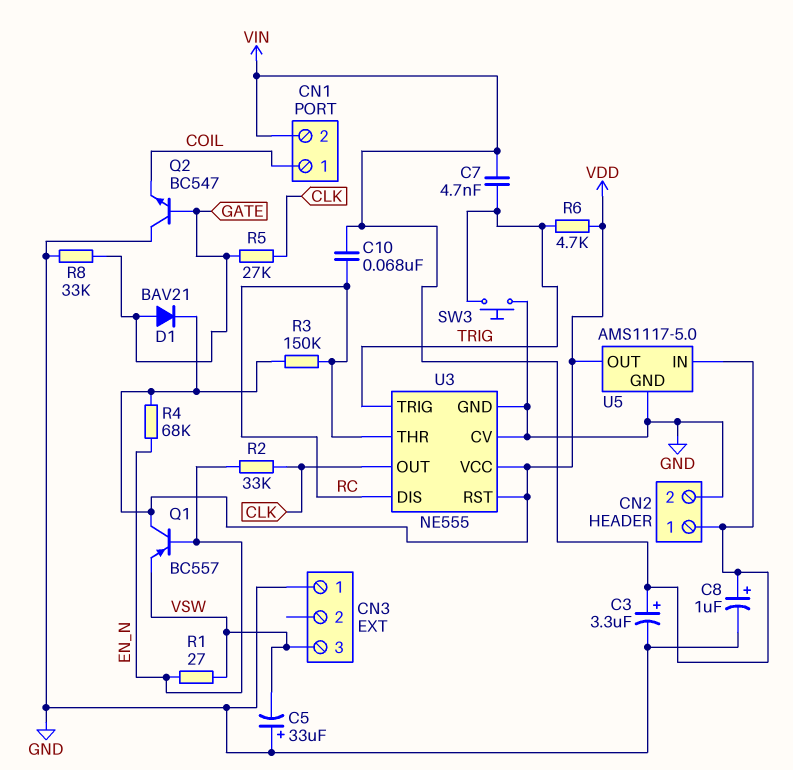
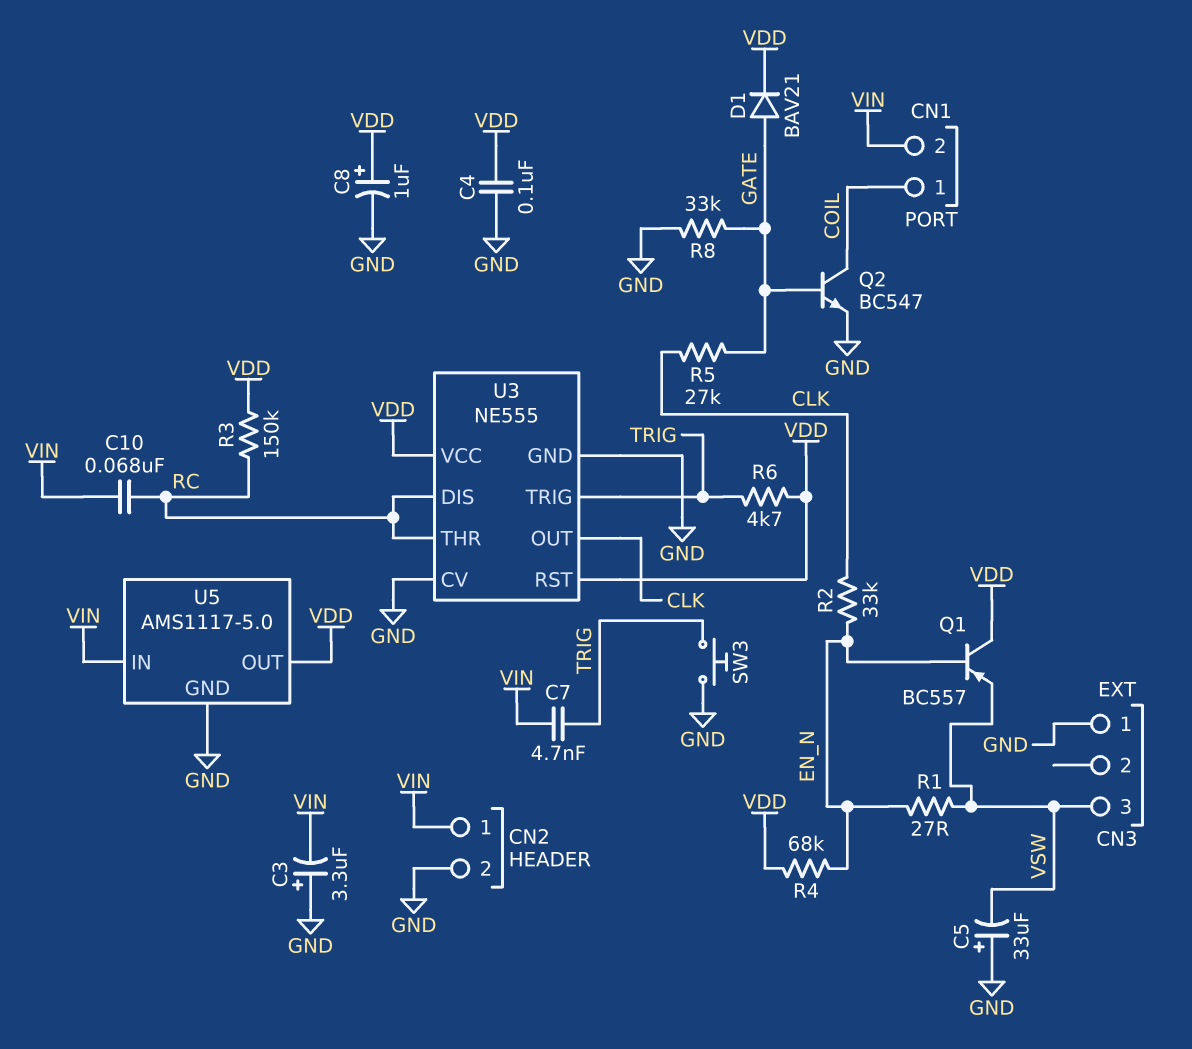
C3: 3.3uF (plus VIN, minus GND) -> 3.3uF (plus GND, minus VIN)
C4: none -> 100nF (GND, VDD)
C8: 1uF (plus VIN, minus GND) -> 1uF (plus VDD, minus GND)
Q2: NPN BC547 (B GATE, C GND, E COIL) -> NPN BC547 (B GATE, C COIL, E GND)

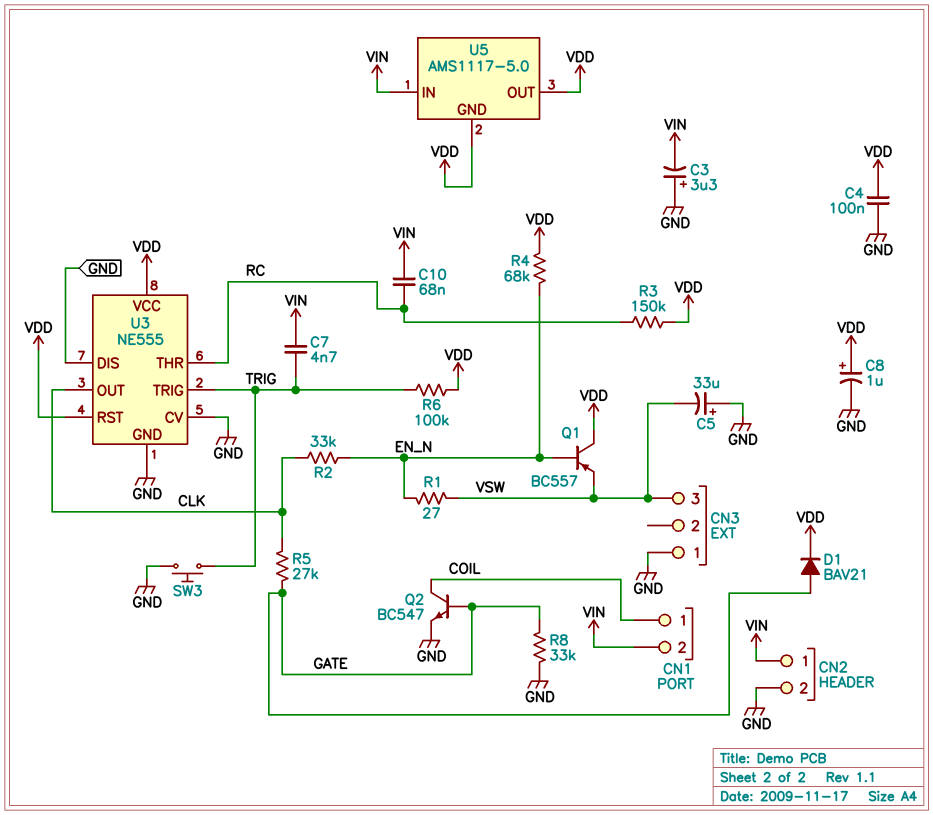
R6: 4.7k (TRIG, VDD) -> 100k (TRIG, VDD)
U3 pin DIS: RC -> GND
U5 pin GND: GND -> VDD

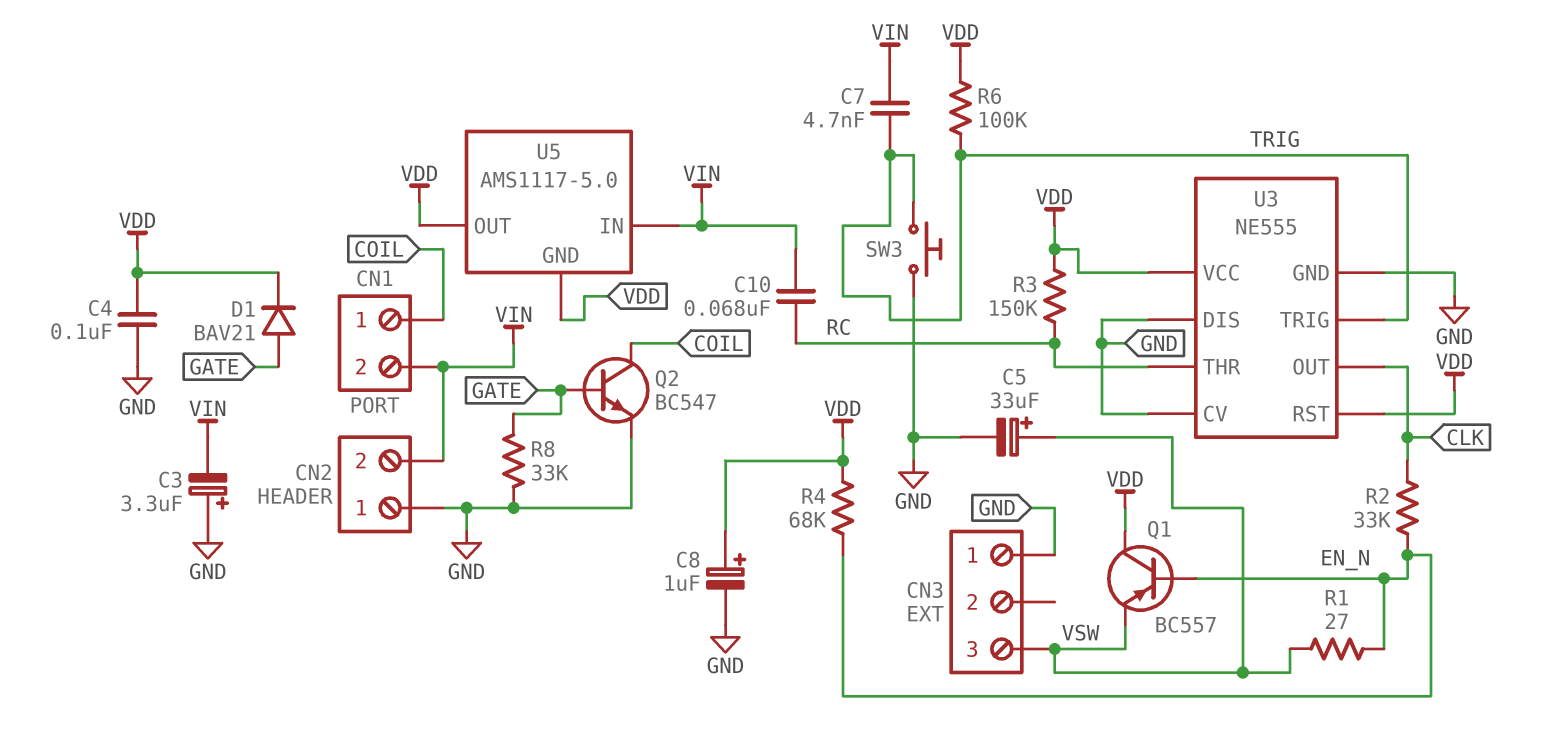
C5: 33uF (plus GND, minus VSW) -> 33uF (plus VSW, minus GND)
CN2 pin 1: VIN -> GND
CN2 pin 2: GND -> VIN
R5: 27k (CLK, GATE) -> none

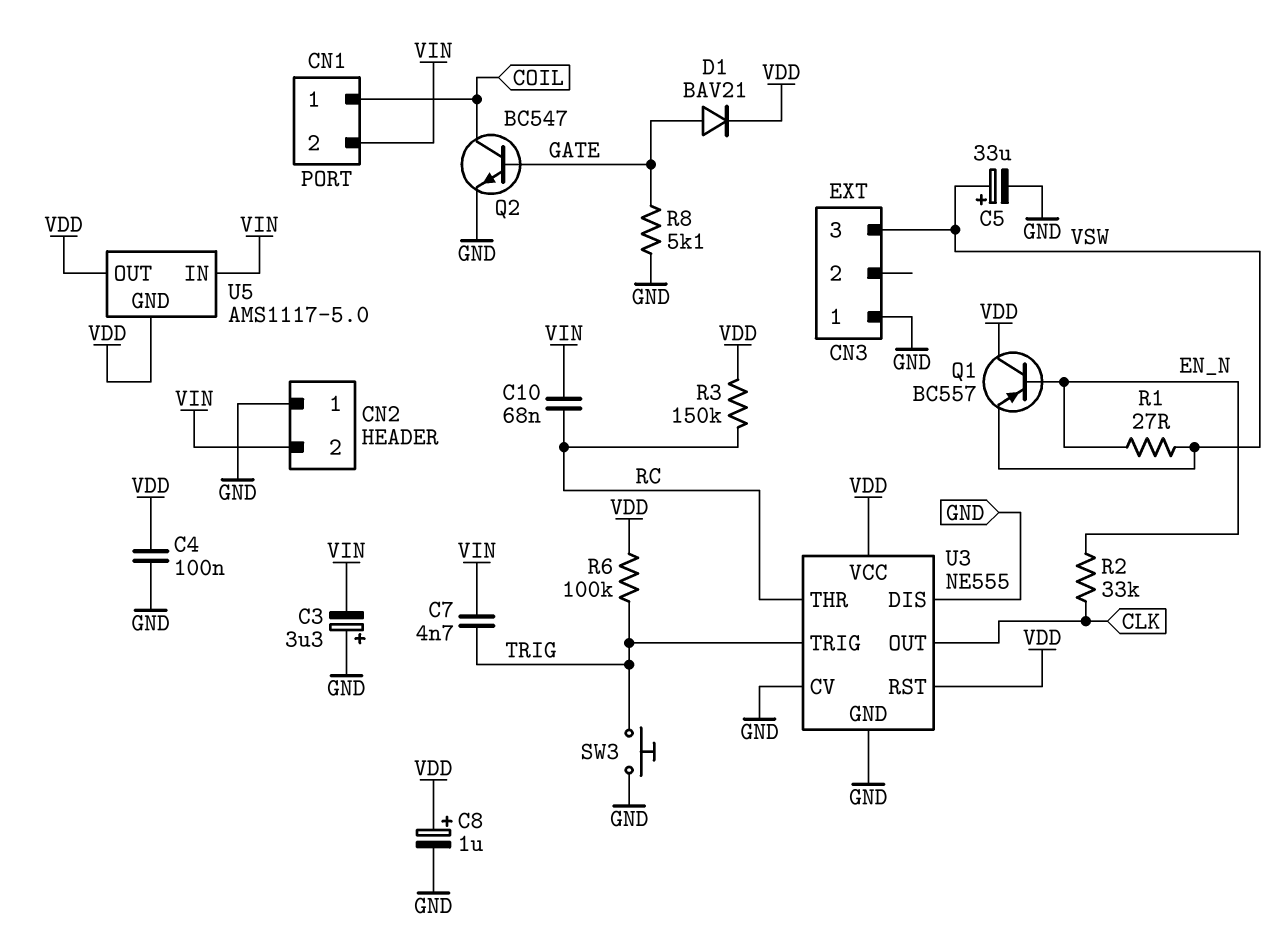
R4: 68k (EN_N, VDD) -> none
R8: 33k (GATE, GND) -> 5.1k (GATE, GND)

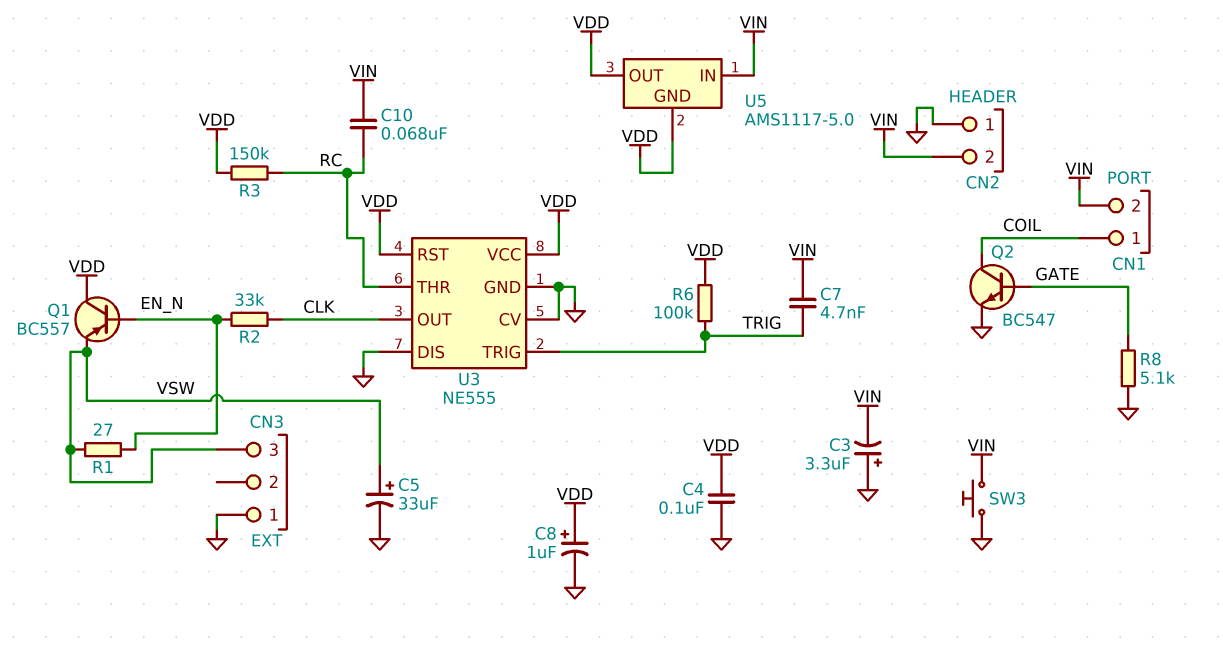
D1: diode BAV21 (A GATE, K VDD) -> none
SW3: button (GND, TRIG) -> button (GND, VIN)

